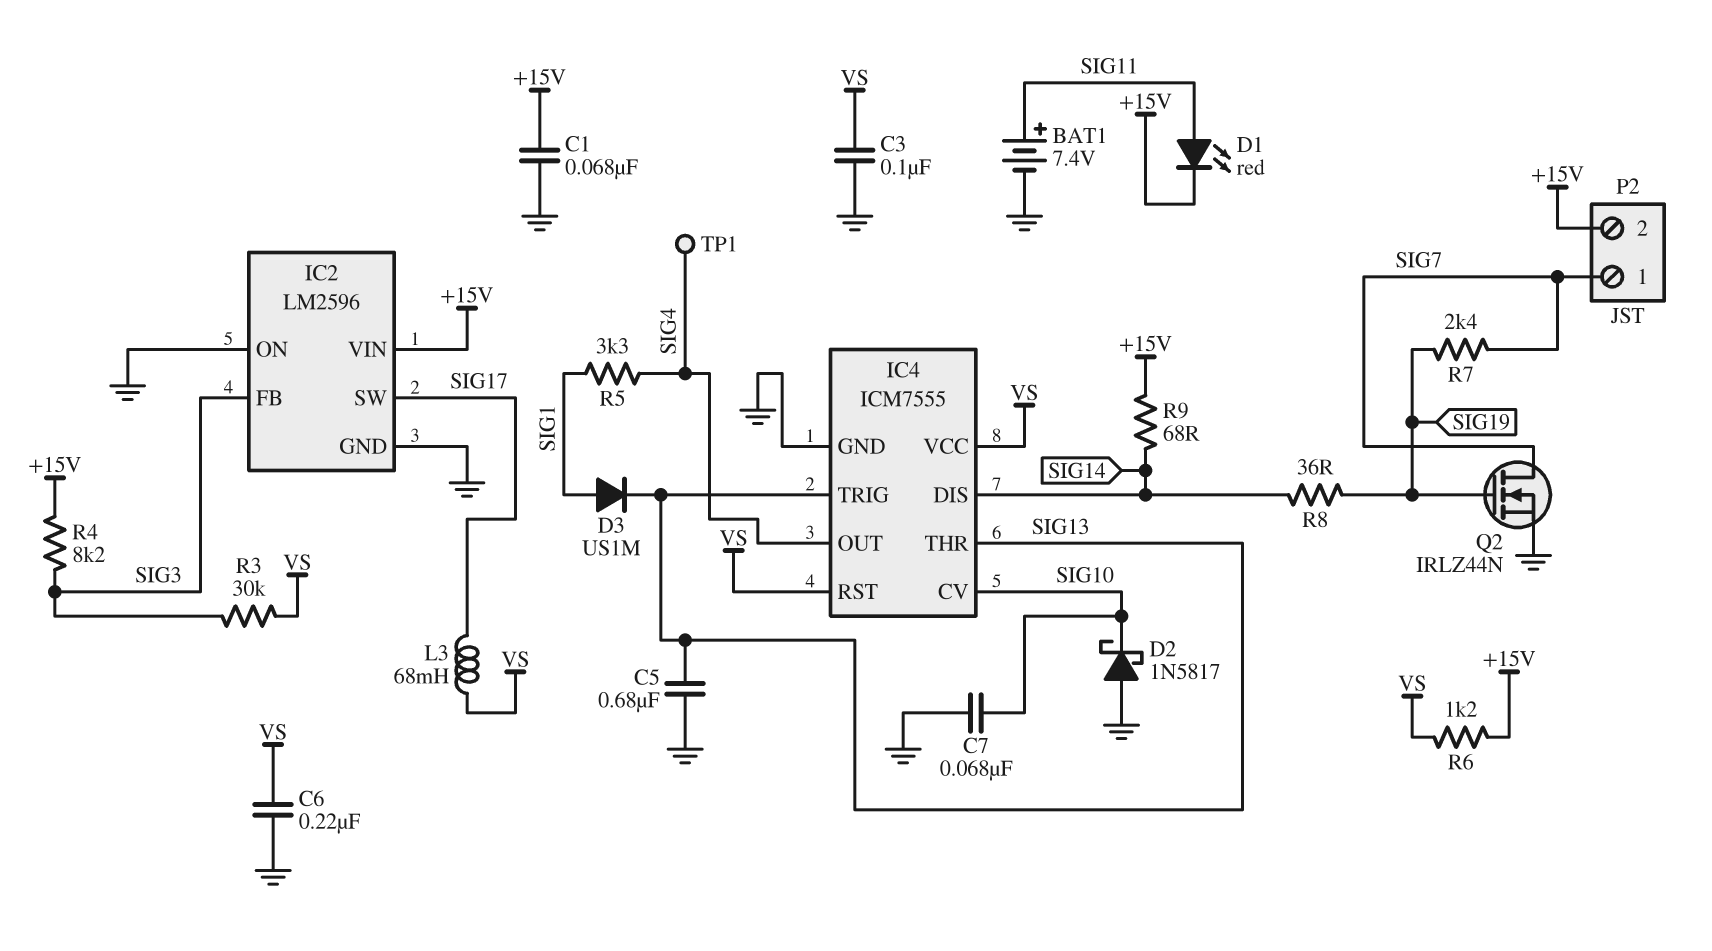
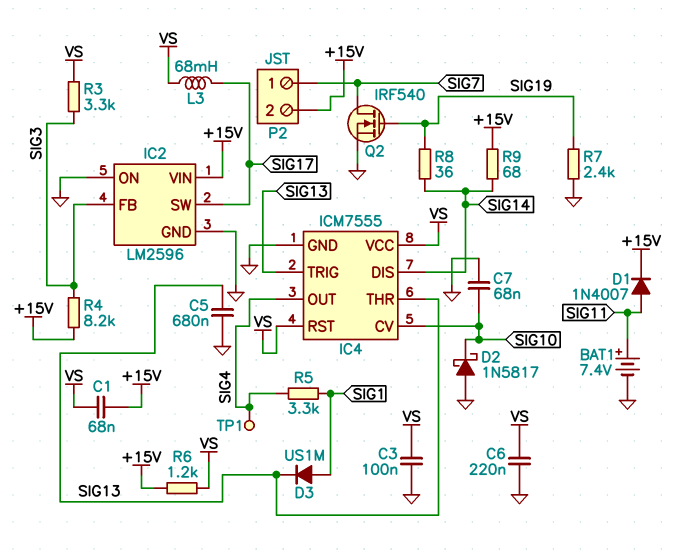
C1: 68nF (+15V, GND) -> 68nF (+15V, VS)
D1: LED red (A SIG11, K +15V) -> diode 1N4007 (A SIG11, K +15V)
Q2: NMOS IRLZ44N (G SIG19, D SIG7, S GND) -> NMOS IRF540 (G SIG19, D SIG7, S GND)
R3: 30k (SIG3, VS) -> 3.3k (SIG3, VS)
R7: 2.4k (SIG7, SIG19) -> 2.4k (GND, SIG19)

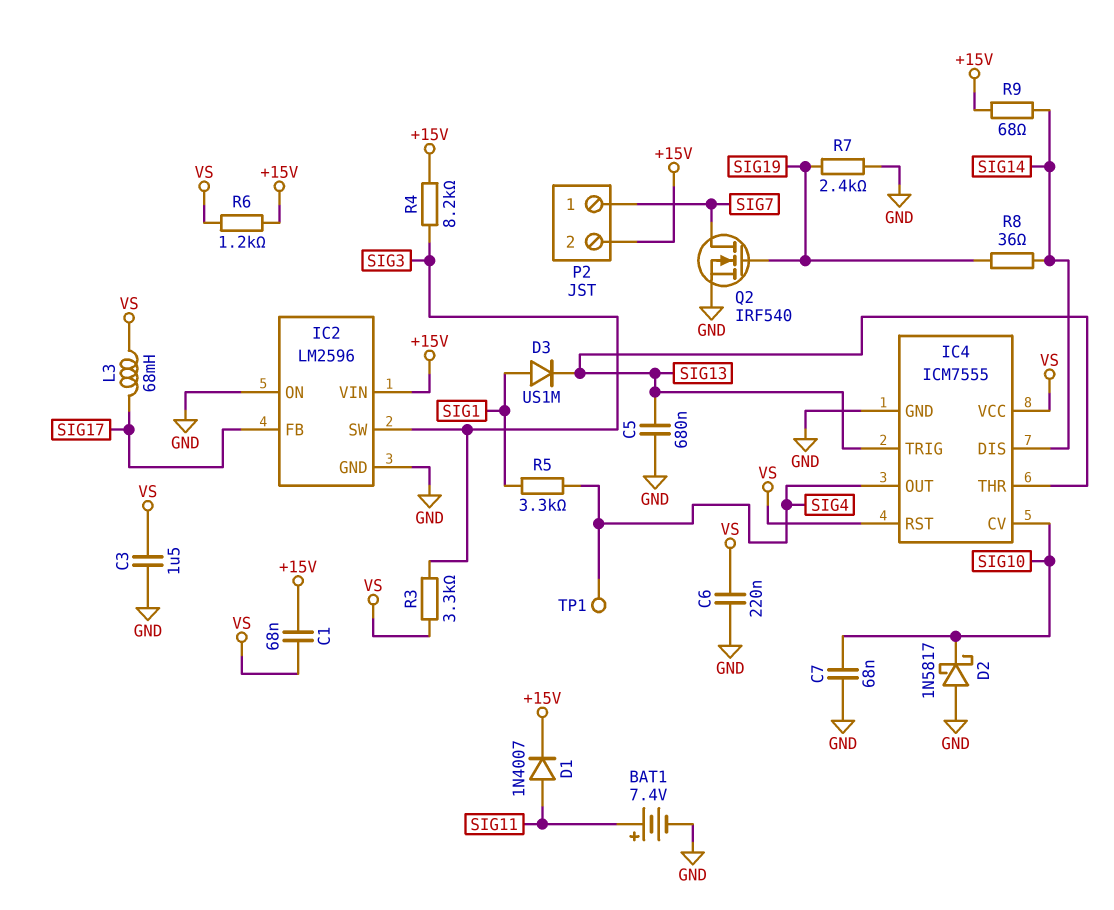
C3: 100nF (GND, VS) -> 1.5uF (GND, VS)
IC2 pin FB: SIG3 -> SIG17
IC2 pin SW: SIG17 -> SIG3

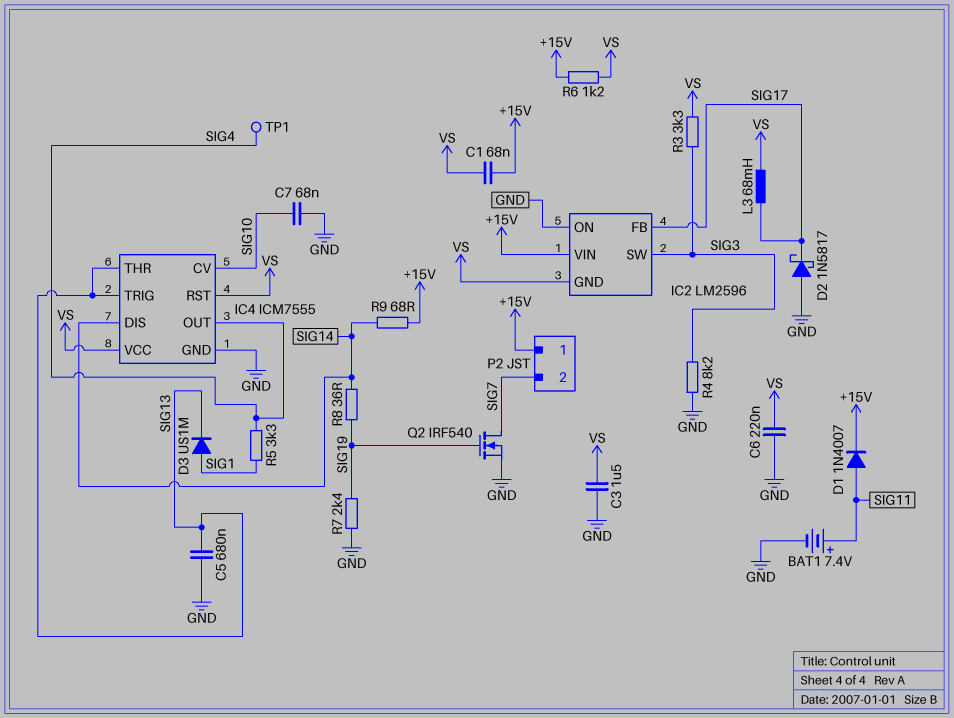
D2: schottky 1N5817 (A GND, K SIG10) -> schottky 1N5817 (A GND, K SIG17)
IC2 pin GND: GND -> VS
P2 pin 1: SIG7 -> +15V
P2 pin 2: +15V -> SIG7
R4: 8.2k (+15V, SIG3) -> 8.2k (GND, SIG3)

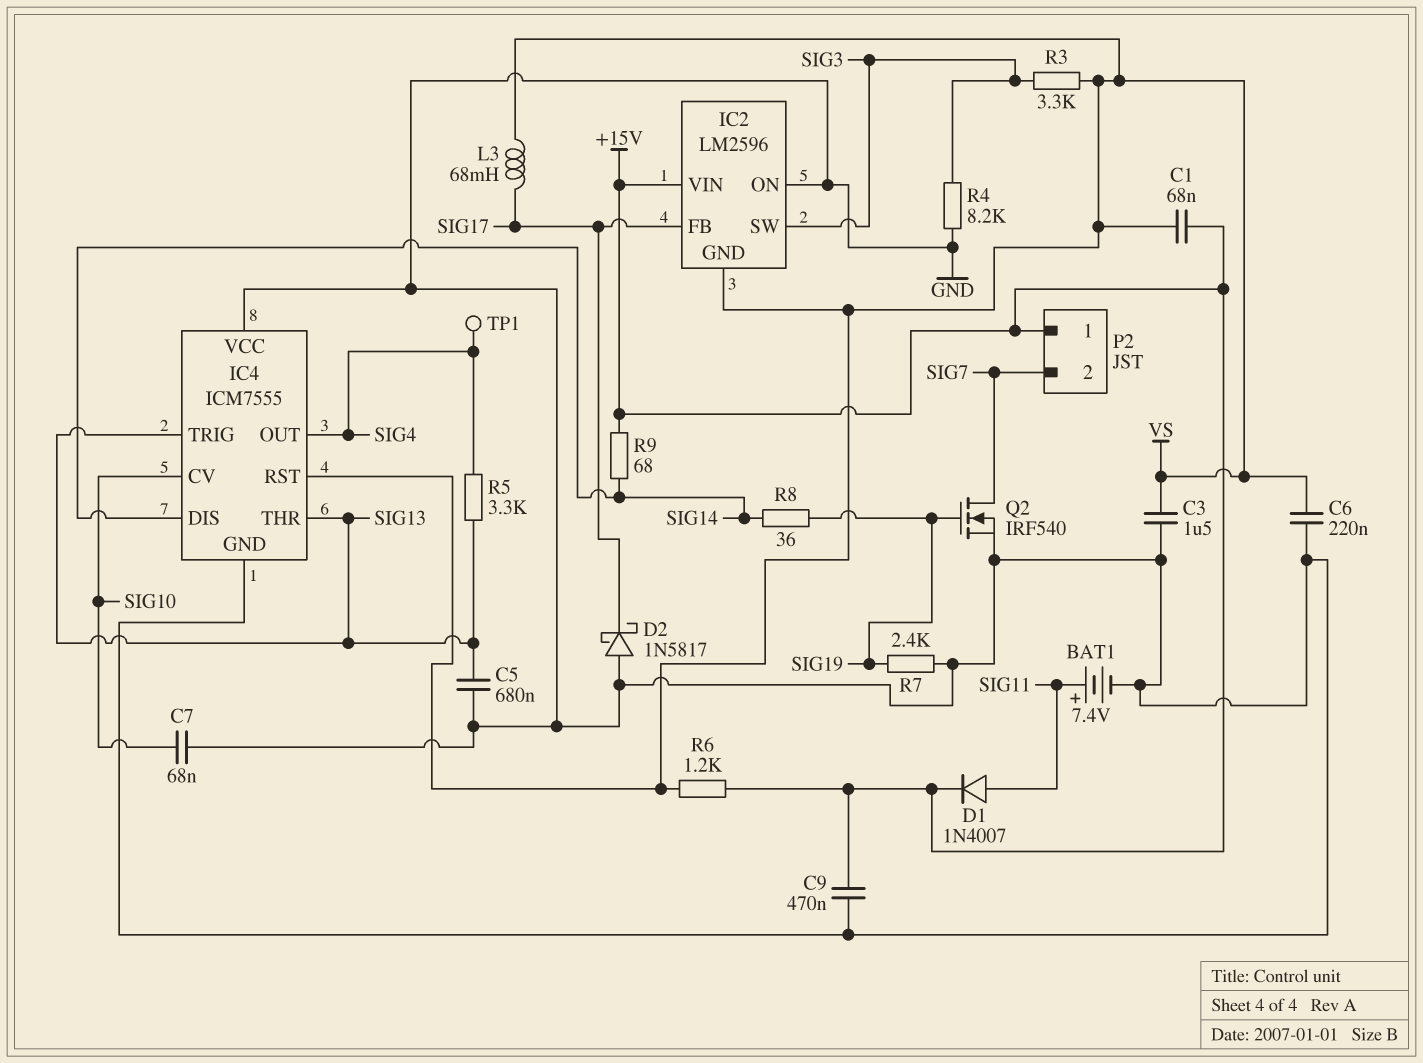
C9: none -> 470nF (+15V, GND)
D3: diode US1M (A SIG1, K SIG13) -> none
IC4 pin VCC: VS -> GND
R5: 3.3k (SIG1, SIG4) -> 3.3k (SIG4, SIG13)

